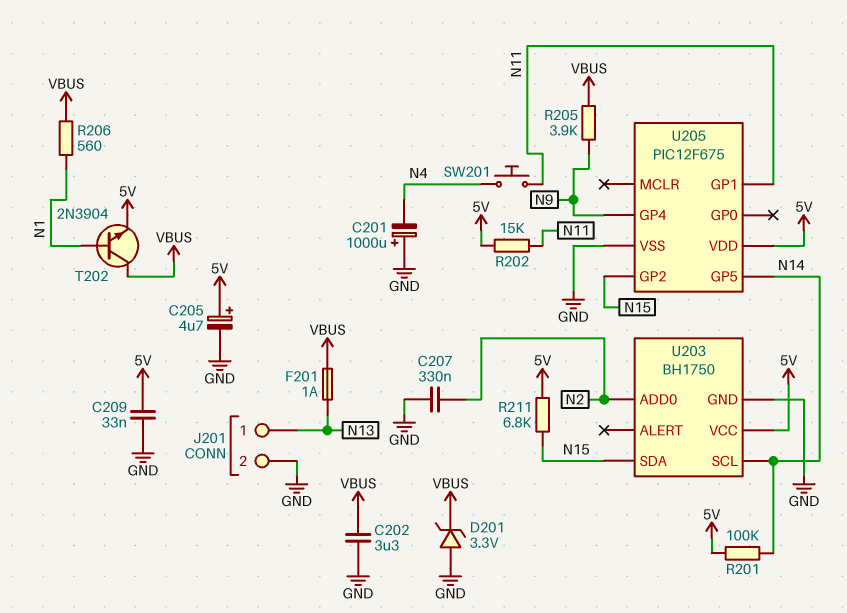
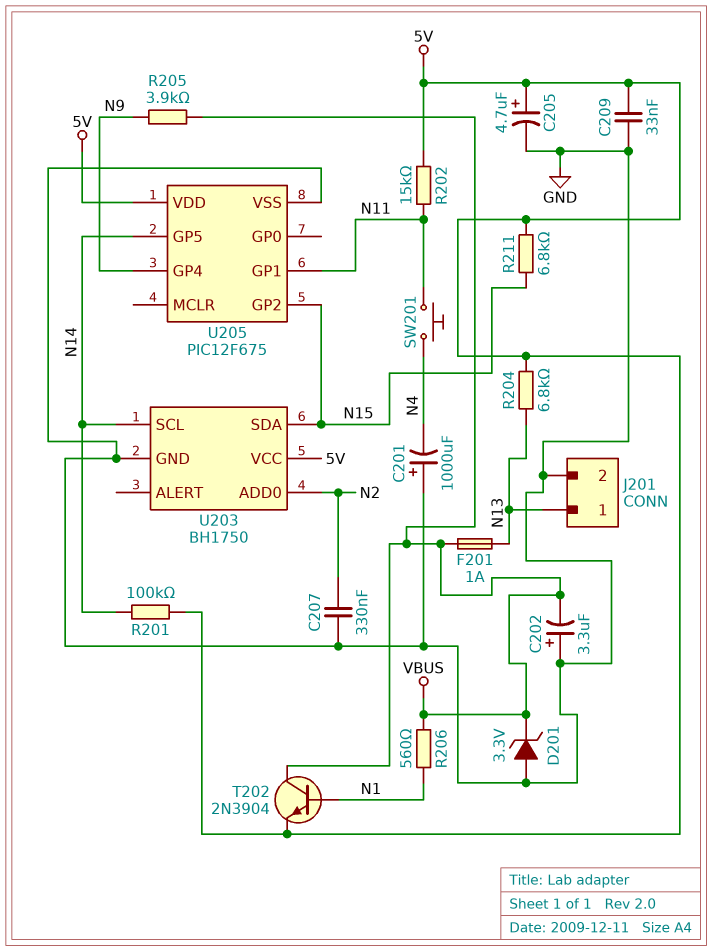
C202: 3.3uF (GND, VBUS) -> 3.3uF (plus GND, minus VBUS)
R204: none -> 6.8k (5V, N13)

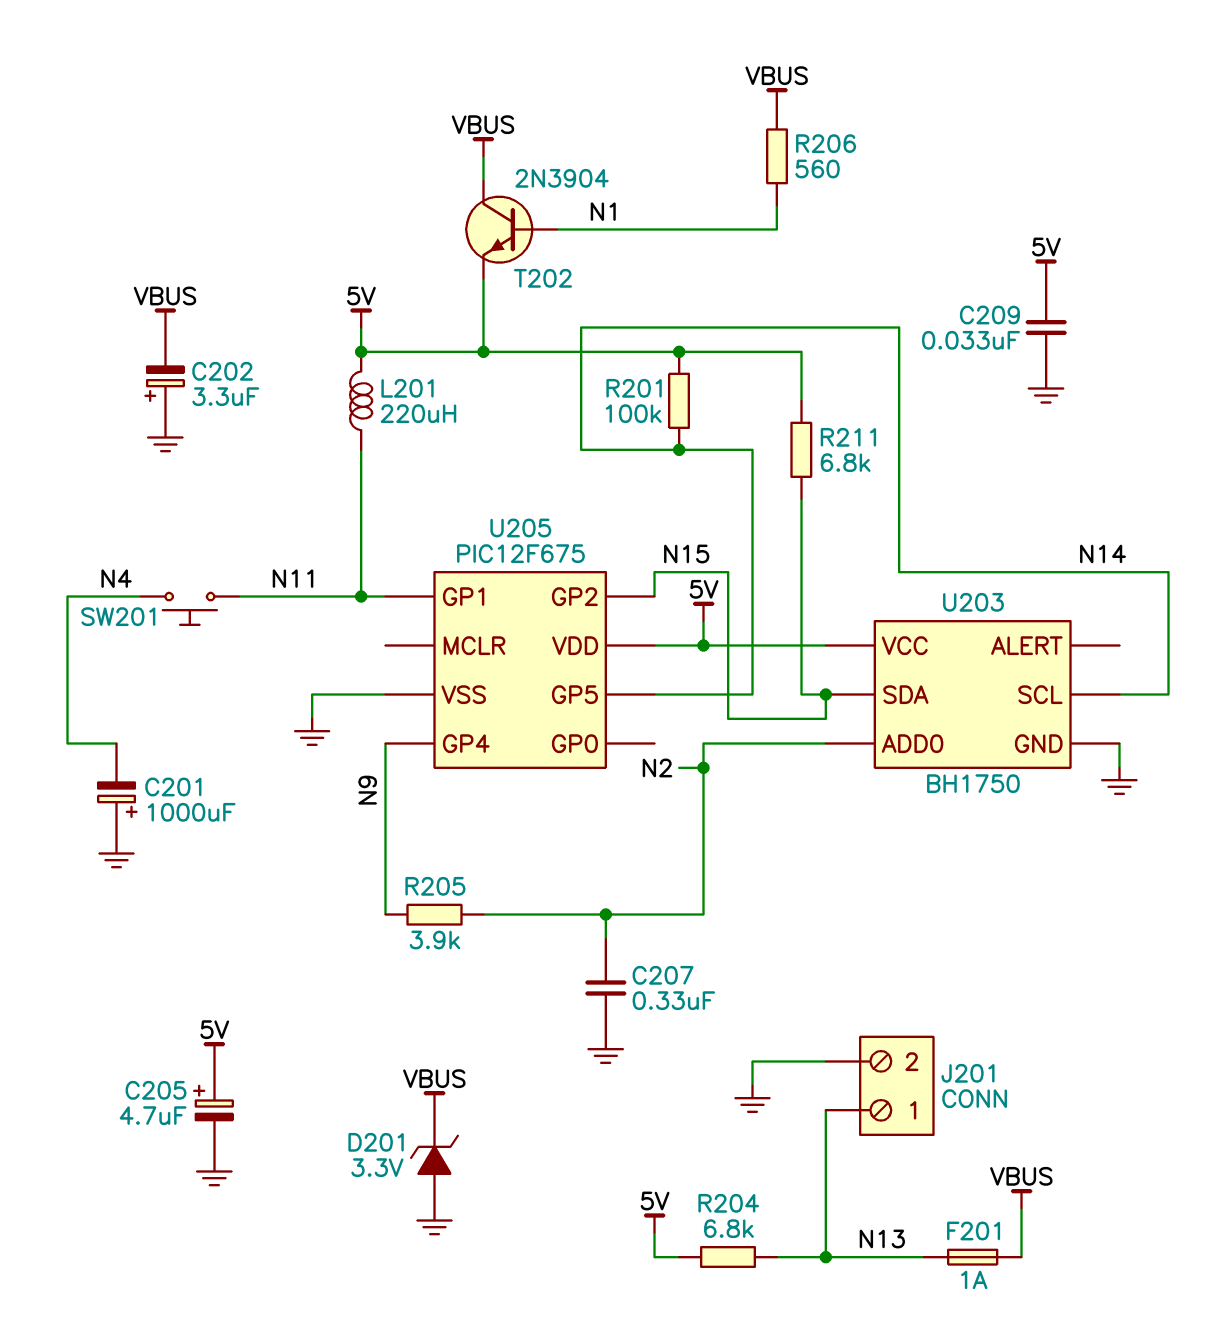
L201: none -> 220uH (5V, N11)
R202: 15k (5V, N11) -> none
R205: 3.9k (N9, VBUS) -> 3.9k (N2, N9)

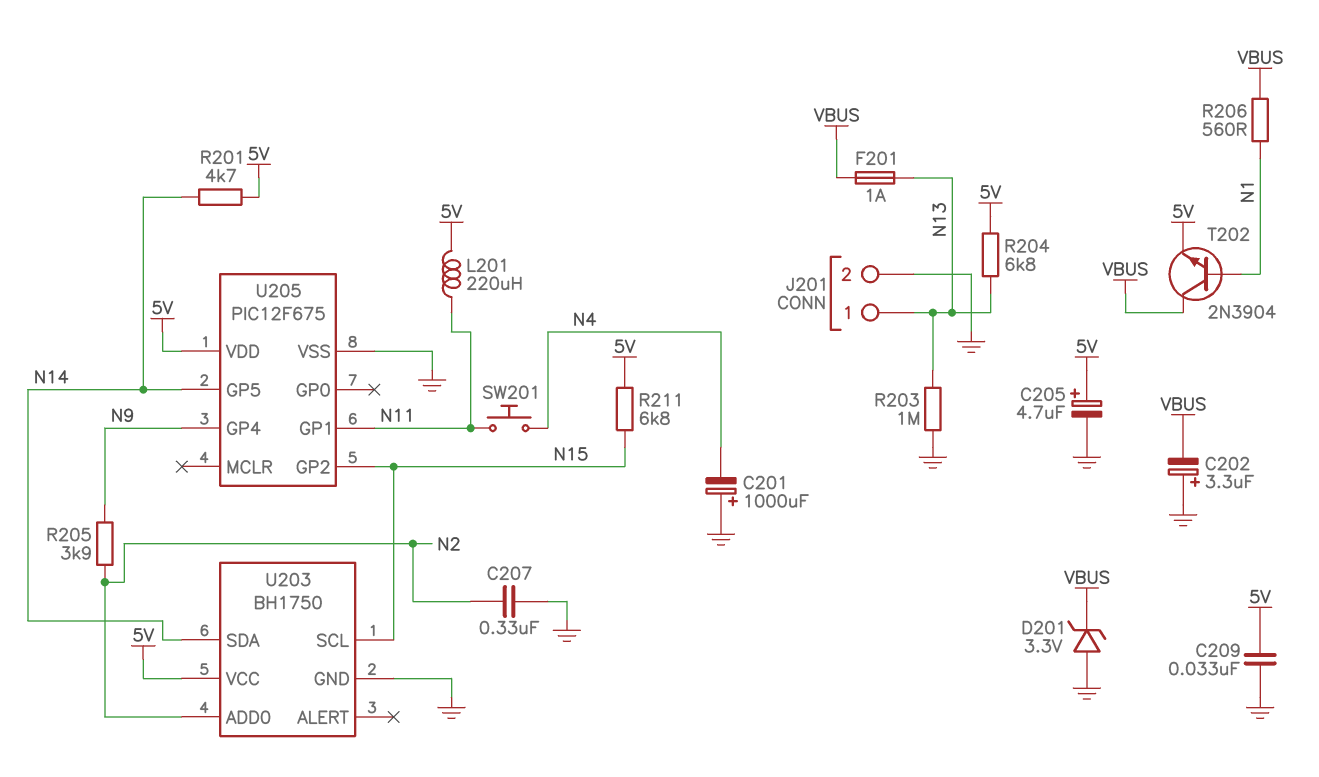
R201: 100k (5V, N14) -> 4.7k (5V, N14)
R203: none -> 1M (GND, N13)
U203 pin SCL: N14 -> N15
U203 pin SDA: N15 -> N14

